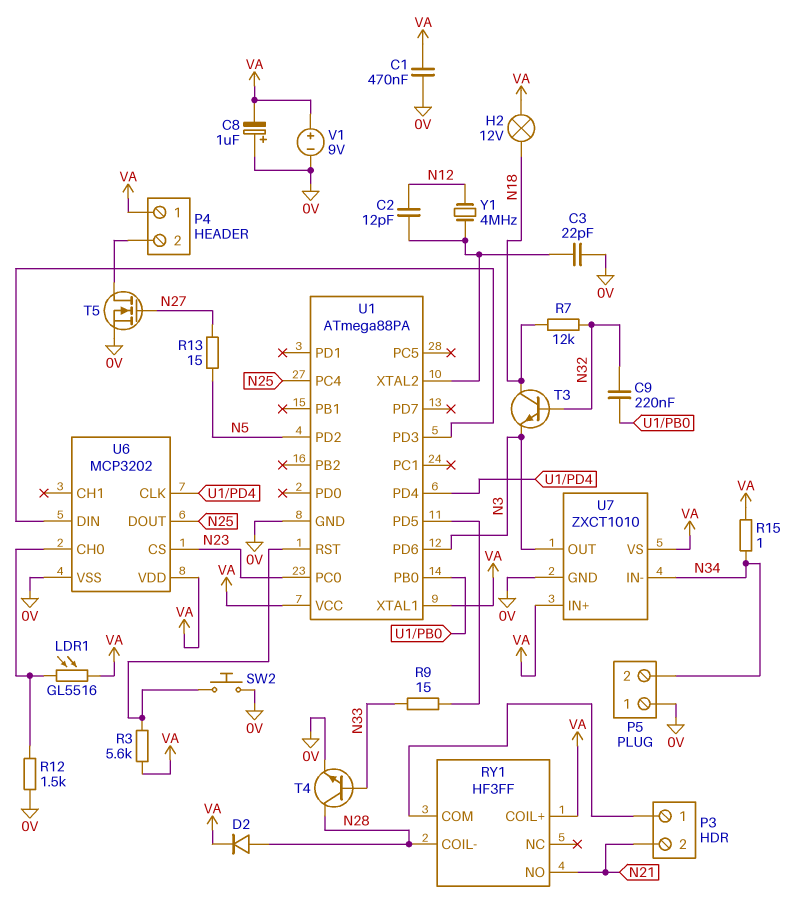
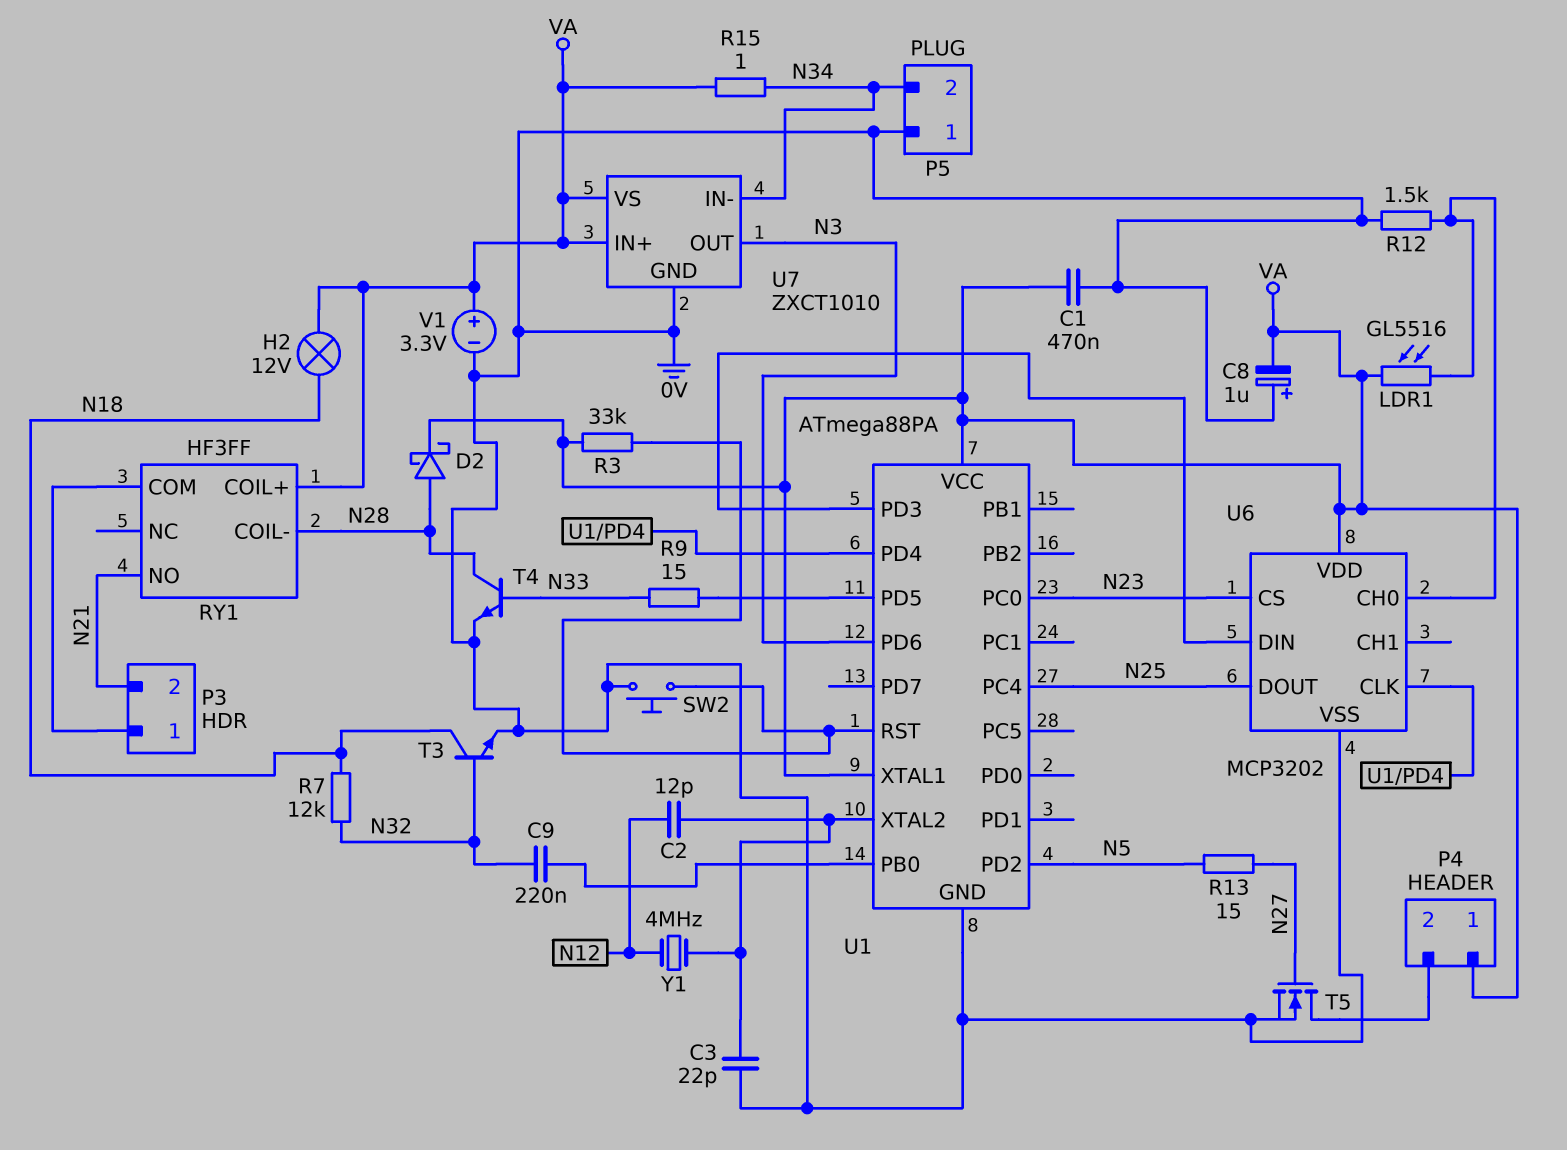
D2: diode (A N28, K VA) -> schottky (A N28, K VA)
R3: 5.6k (U1/RST, VA) -> 33k (U1/RST, VA)
T3: NPN (B N32, C N18, E N3) -> NPN (B N32, C N18, E 0V)
V1: 9V (plus VA, minus 0V) -> 3.3V (plus VA, minus 0V)

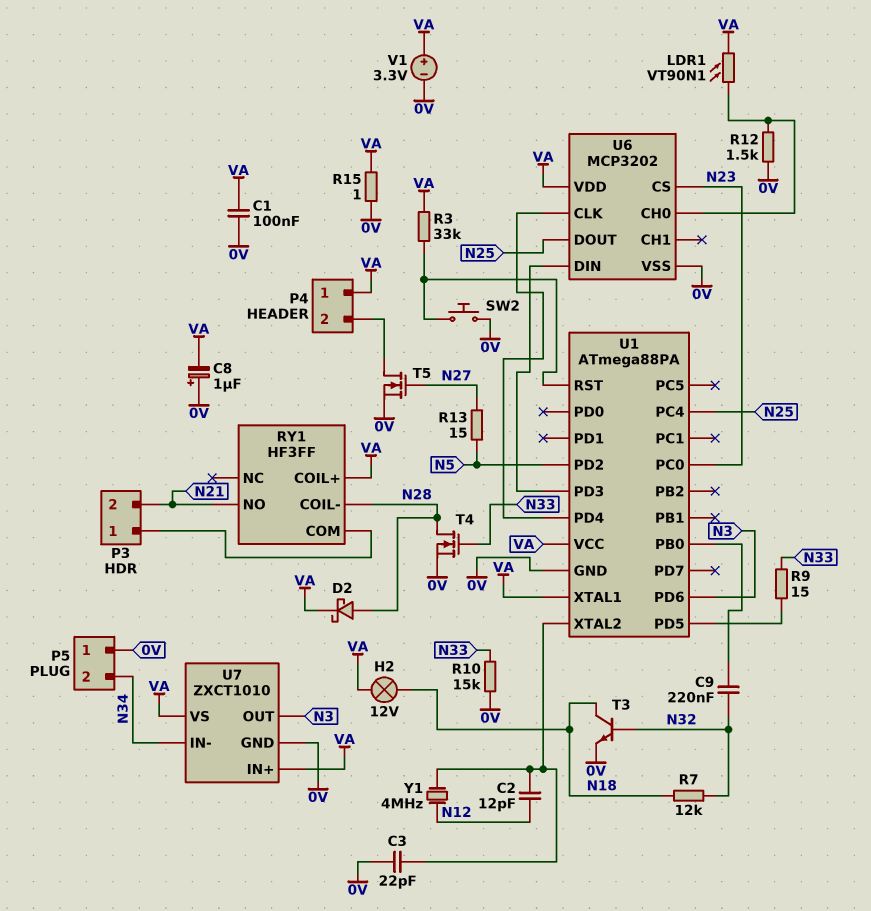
C1: 470nF (0V, VA) -> 100nF (0V, VA)
LDR1: GL5516 (U6/CH0, VA) -> VT90N1 (U6/CH0, VA)
R10: none -> 15k (0V, N33)
R15: 1 (N34, VA) -> 1 (0V, VA)
T4: NPN (B N33, C N28, E 0V) -> NMOS (G N33, D N28, S 0V)

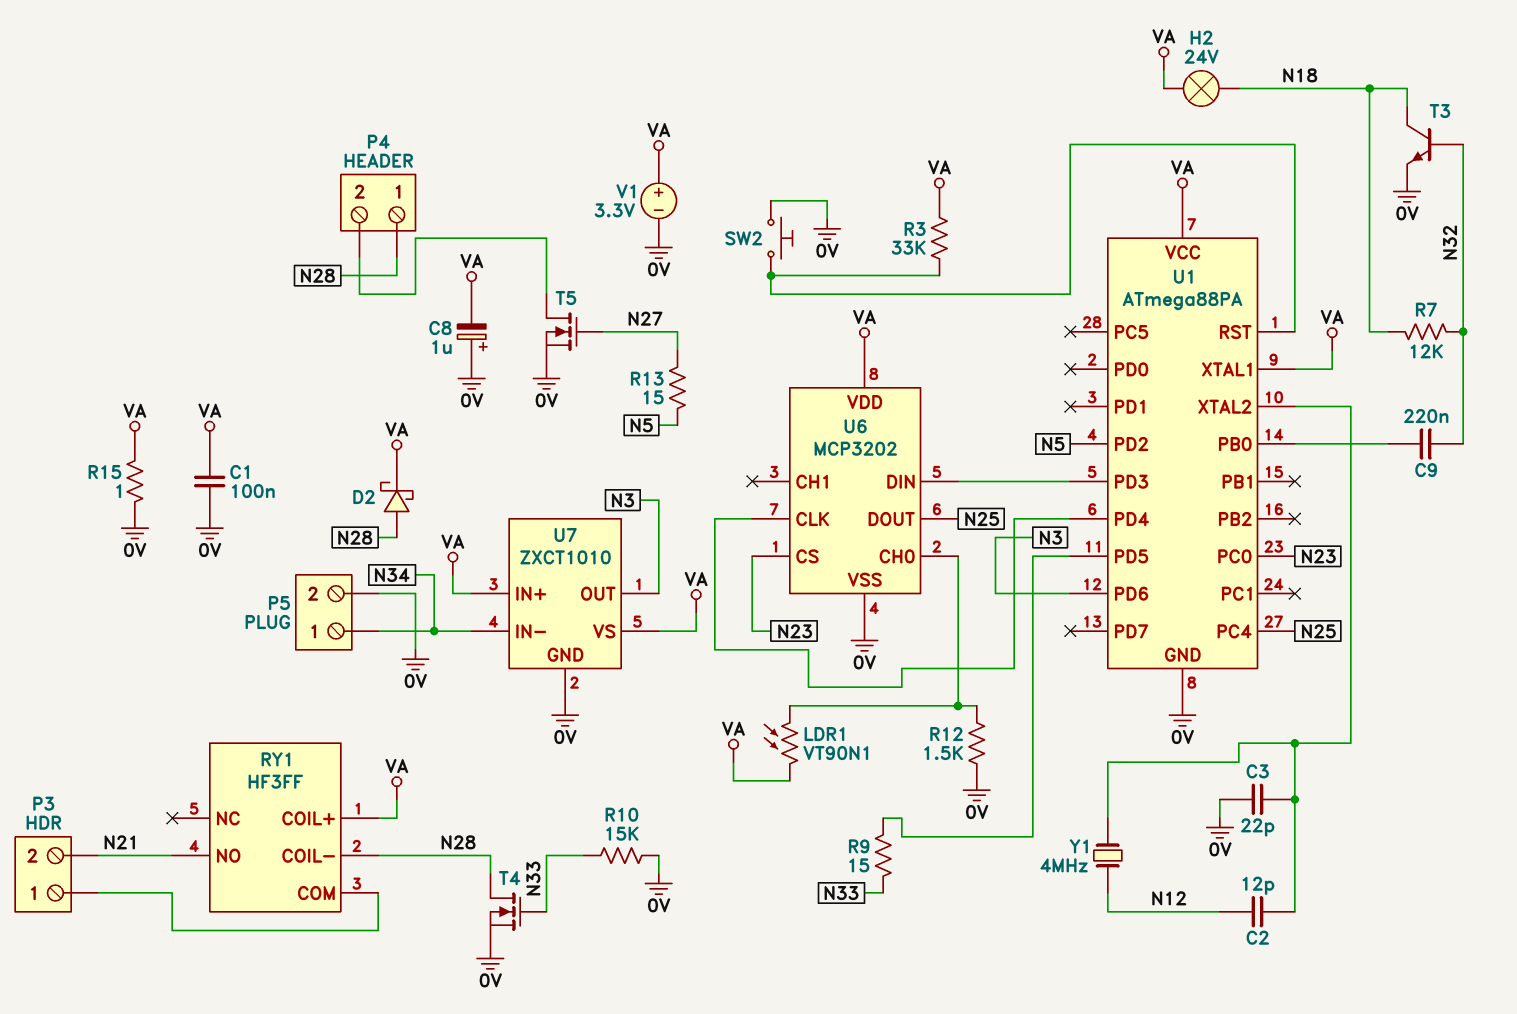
H2: lamp 12V (N18, VA) -> lamp 24V (N18, VA)
P4 pin 1: VA -> N28
P5 pin 1: 0V -> N34
P5 pin 2: N34 -> 0V

